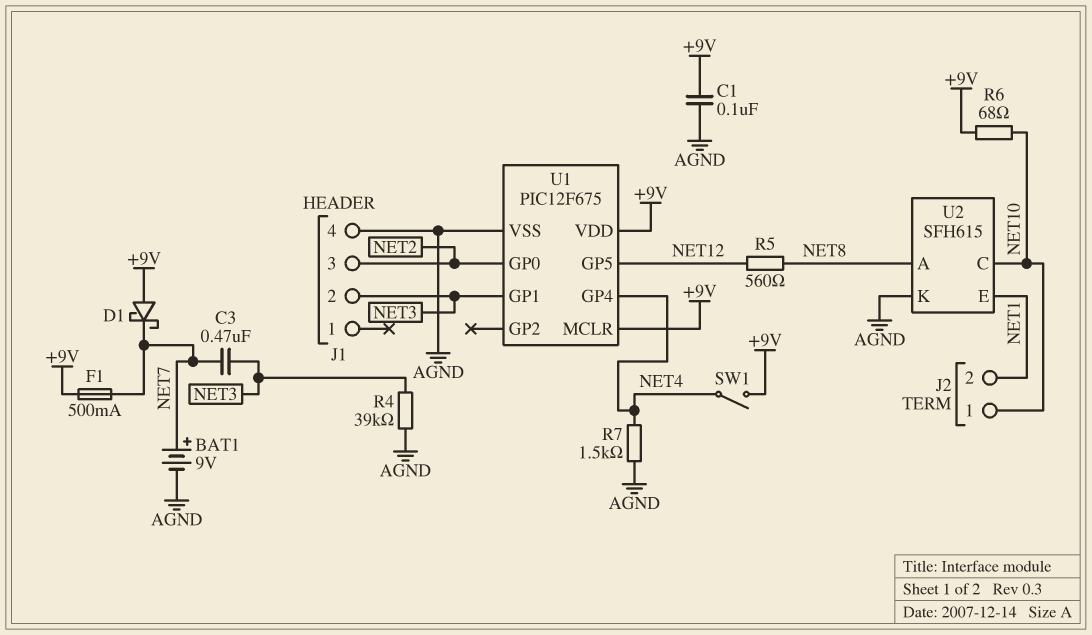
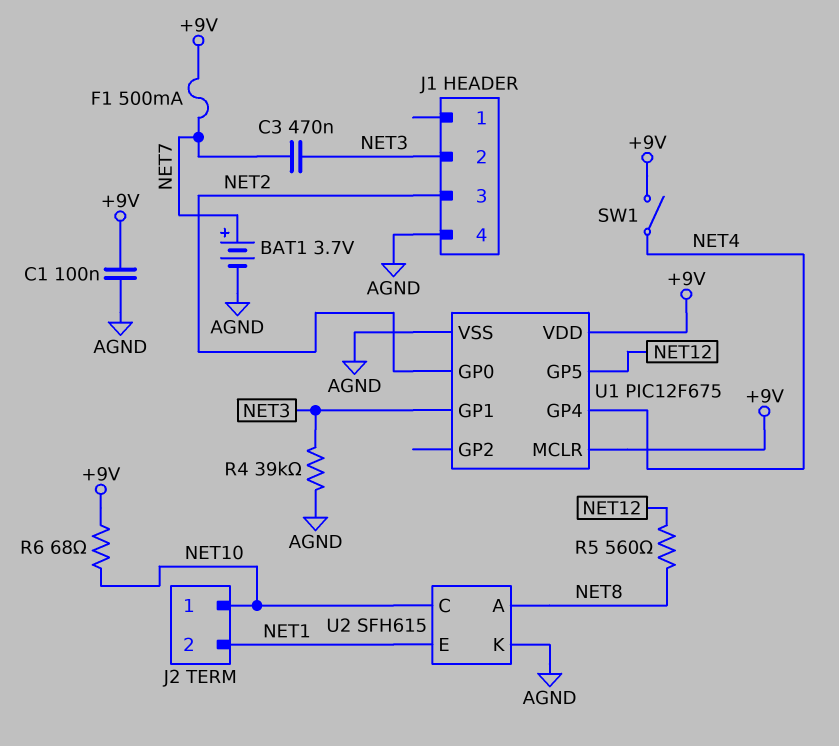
BAT1: 9V (plus NET7, minus AGND) -> 3.7V (plus NET7, minus AGND)
D1: schottky (A +9V, K NET7) -> none
R7: 1.5k (AGND, NET4) -> none

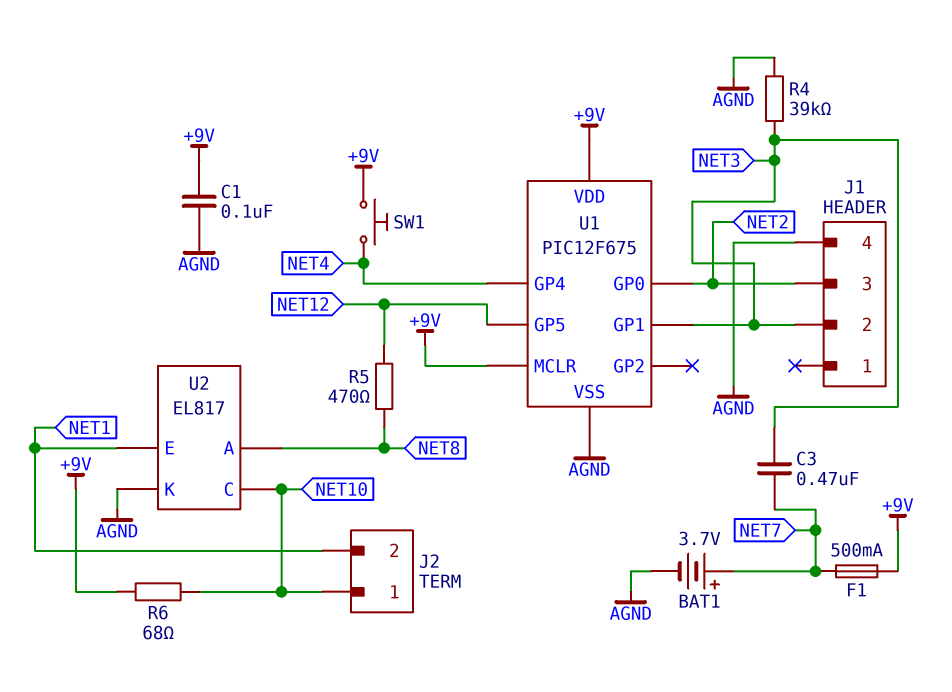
R5: 560 (NET8, NET12) -> 470 (NET8, NET12)
SW1: switch (+9V, NET4) -> button (+9V, NET4)
U2: SFH615 -> EL817

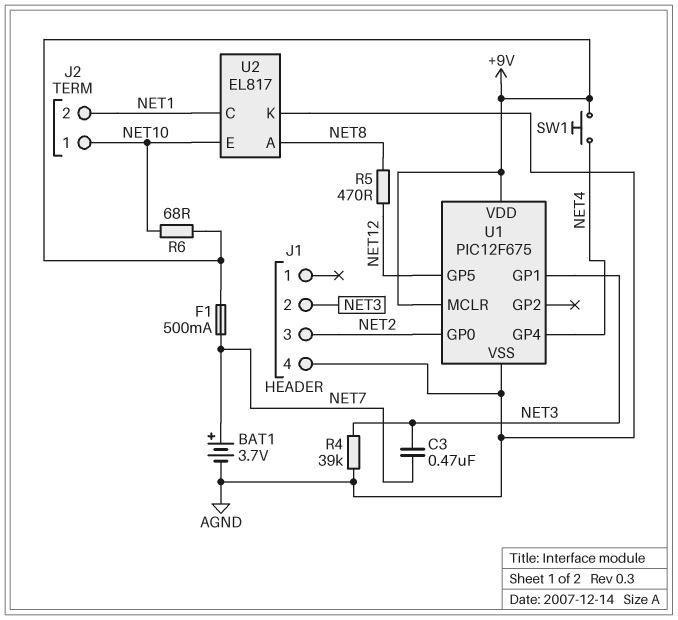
C1: 100nF (+9V, AGND) -> none
U2 pin C: NET10 -> NET1
U2 pin E: NET1 -> NET10

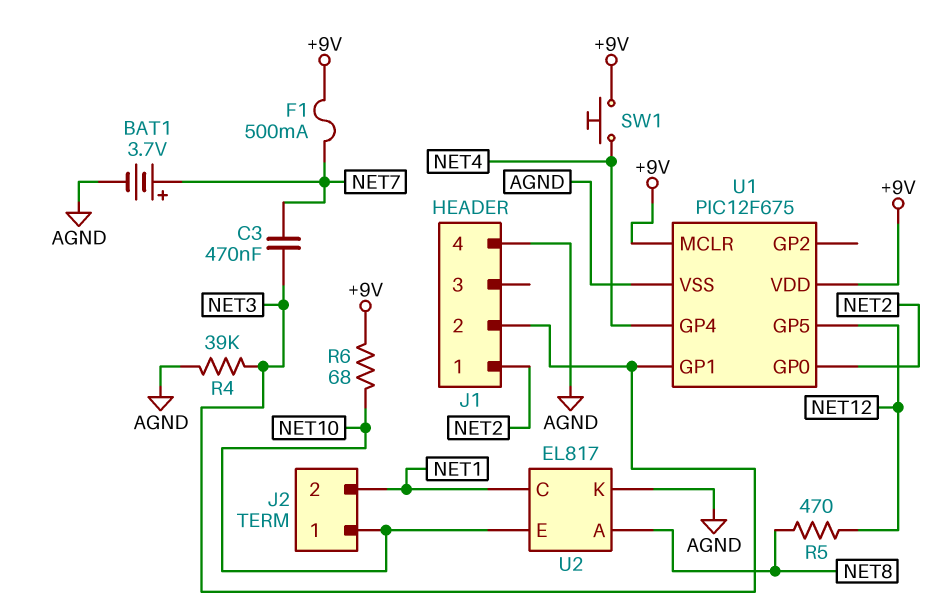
J1 pin 1: none -> NET2
J1 pin 3: NET2 -> none

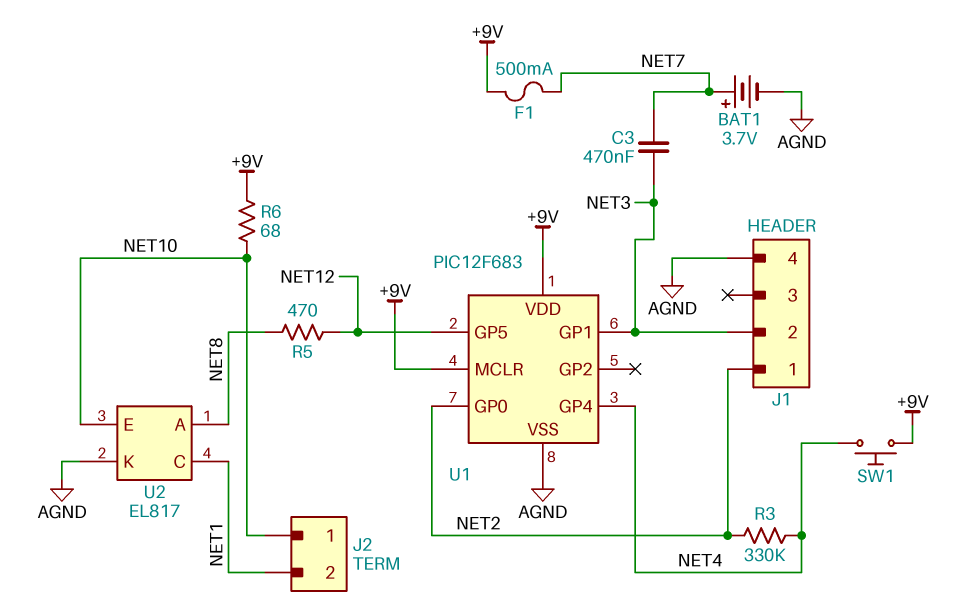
R3: none -> 330k (NET2, NET4)
R4: 39k (AGND, NET3) -> none
U1: PIC12F675 -> PIC12F683

